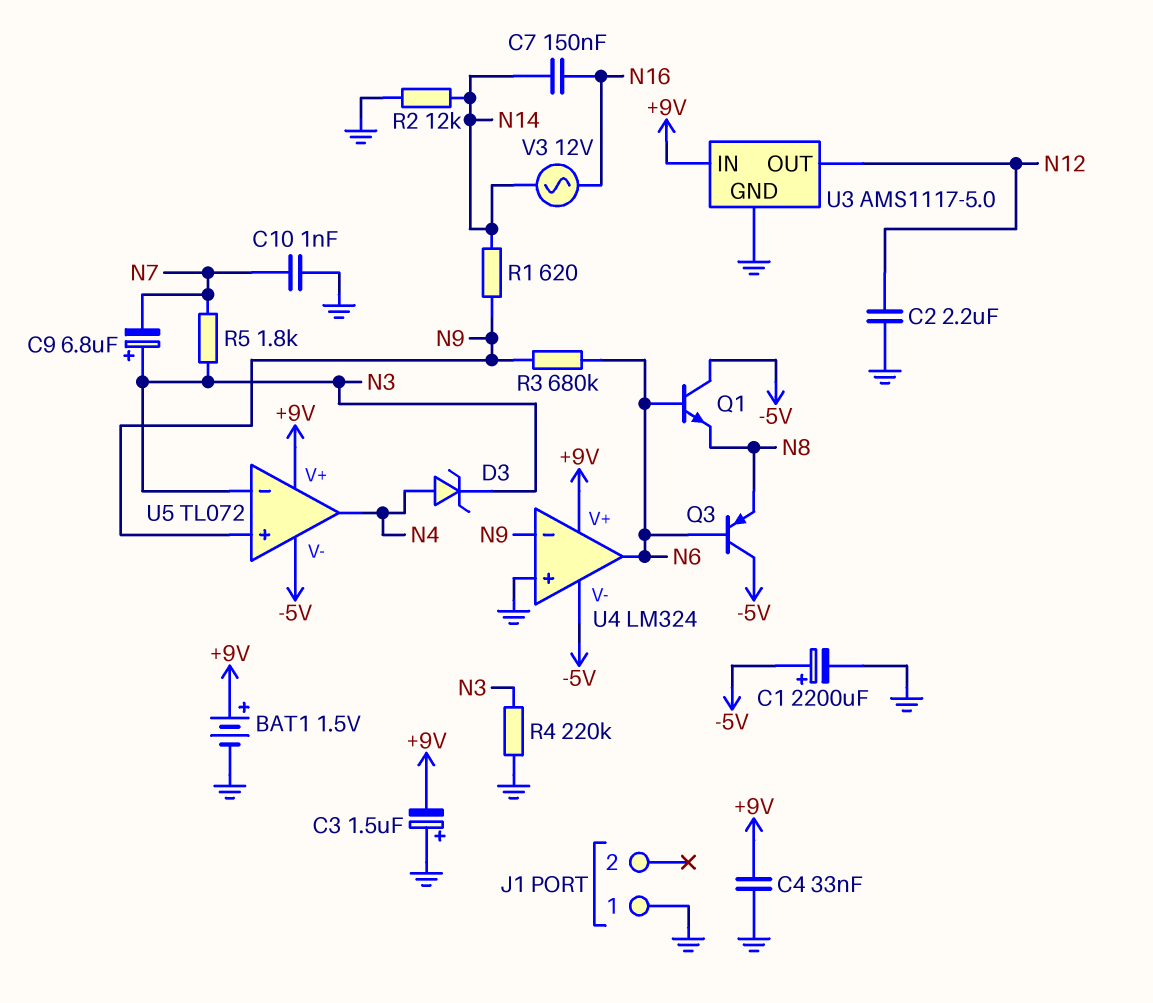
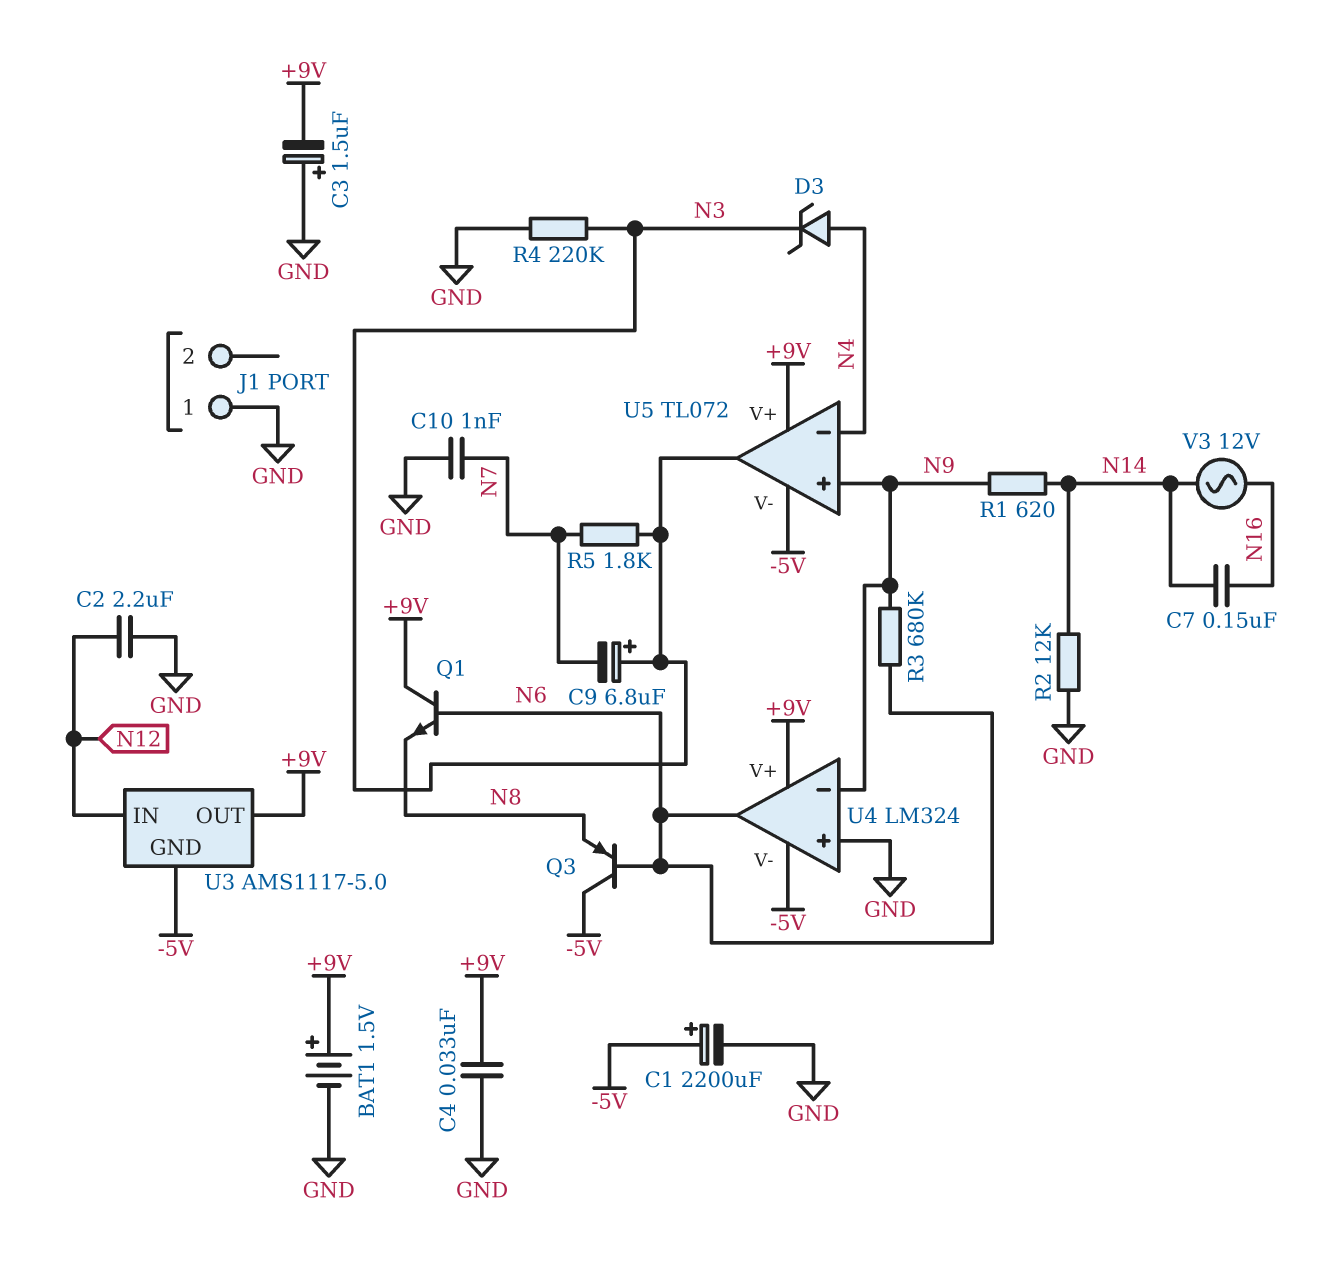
Q1: NPN (B N6, C -5V, E N8) -> NPN (B N6, C +9V, E N8)
U3 pin GND: GND -> -5V
U3 pin IN: +9V -> N12
U3 pin OUT: N12 -> +9V
U5 pin in-: N3 -> N4
U5 pin out: N4 -> N3

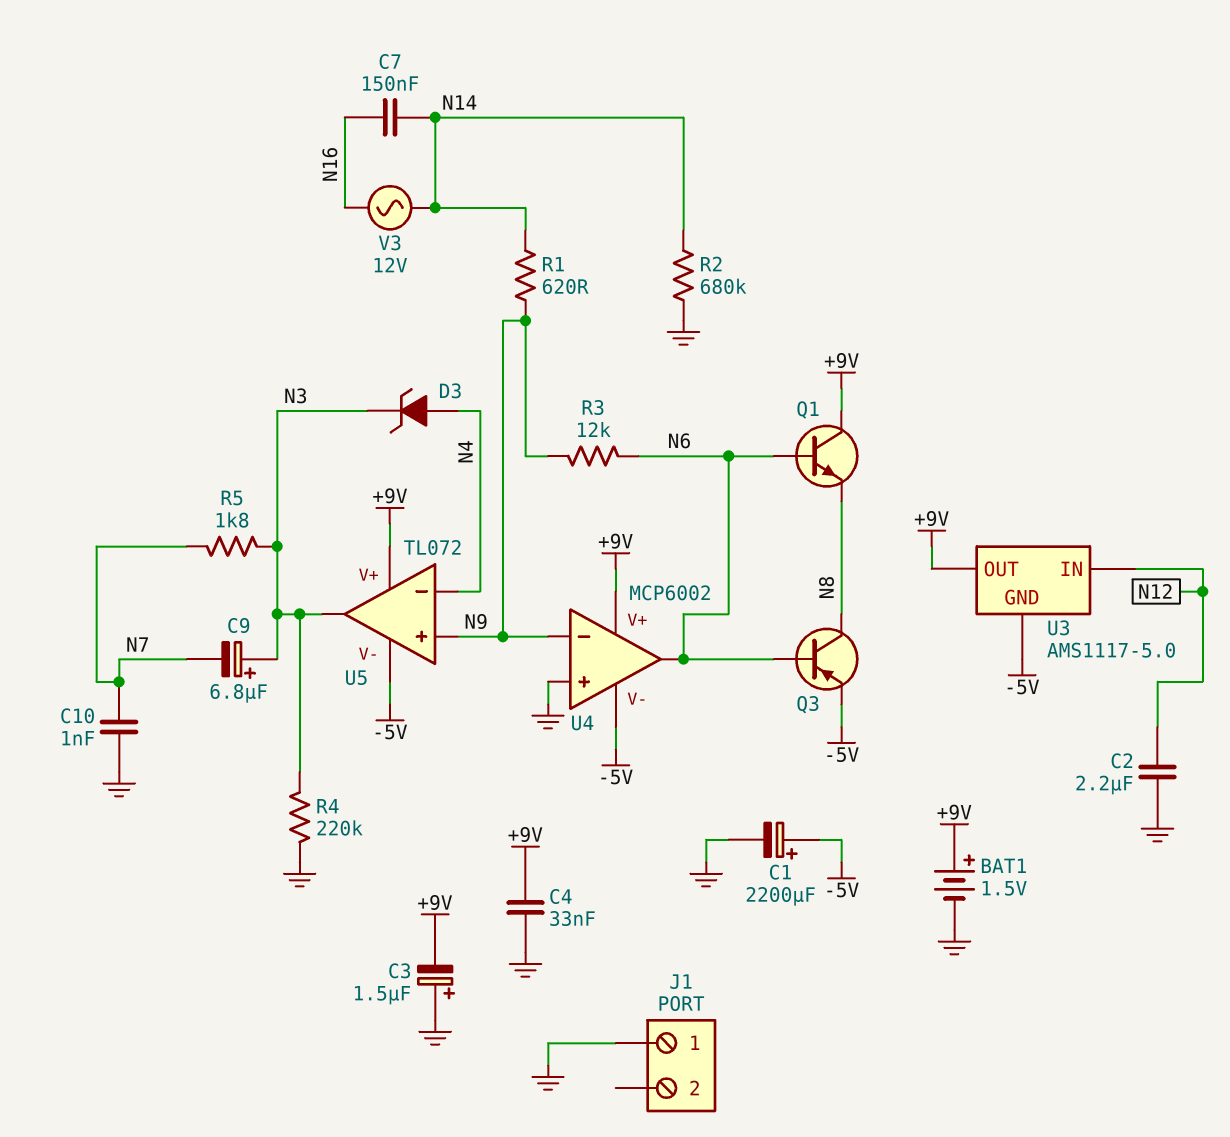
Q3: PNP (B N6, C -5V, E N8) -> PNP (B N6, C N8, E -5V)
R2: 12k (GND, N14) -> 680k (GND, N14)
R3: 680k (N6, N9) -> 12k (N6, N9)
U4: LM324 -> MCP6002

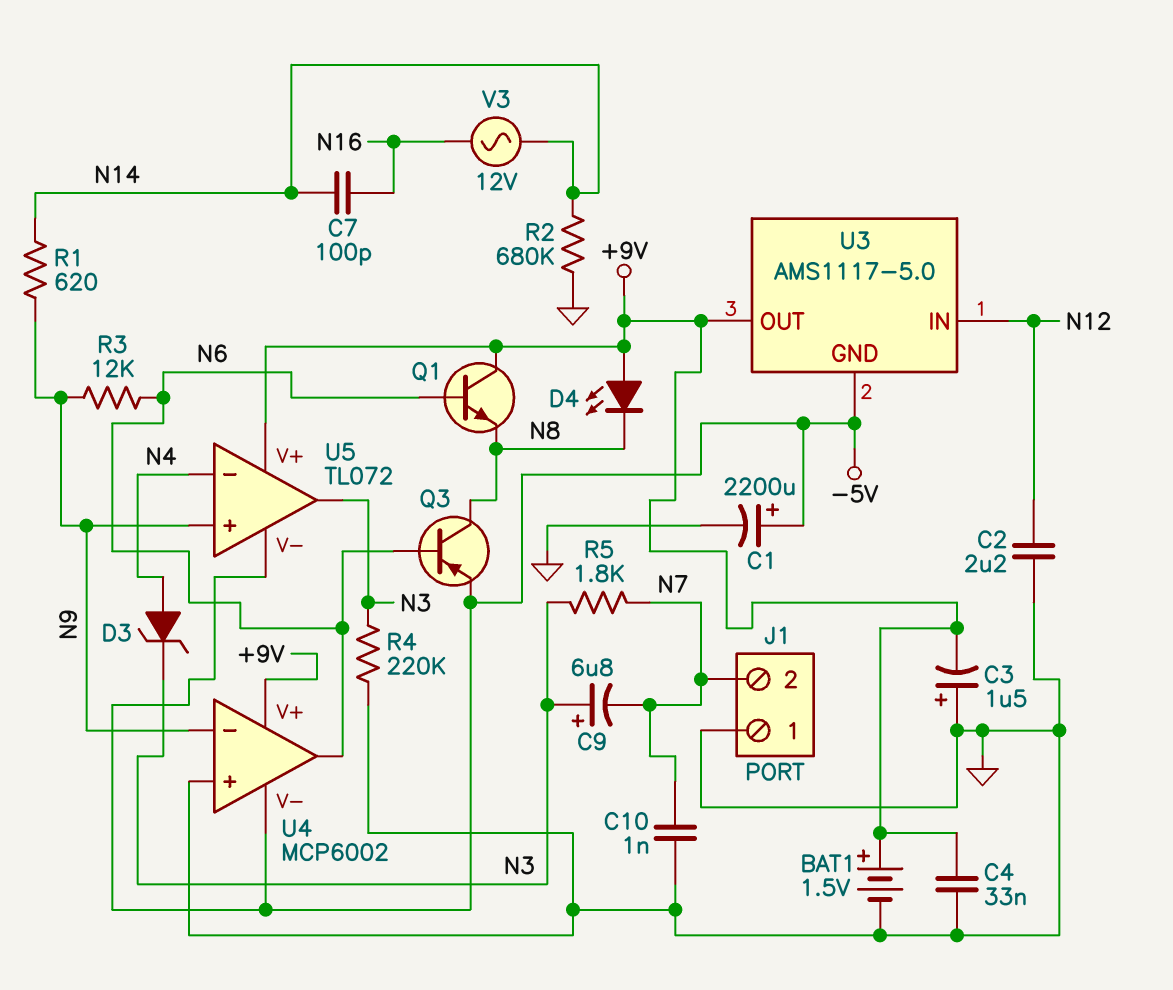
C7: 150nF (N14, N16) -> 100pF (N14, N16)
D4: none -> LED (A +9V, K N8)
J1 pin 2: none -> N7

